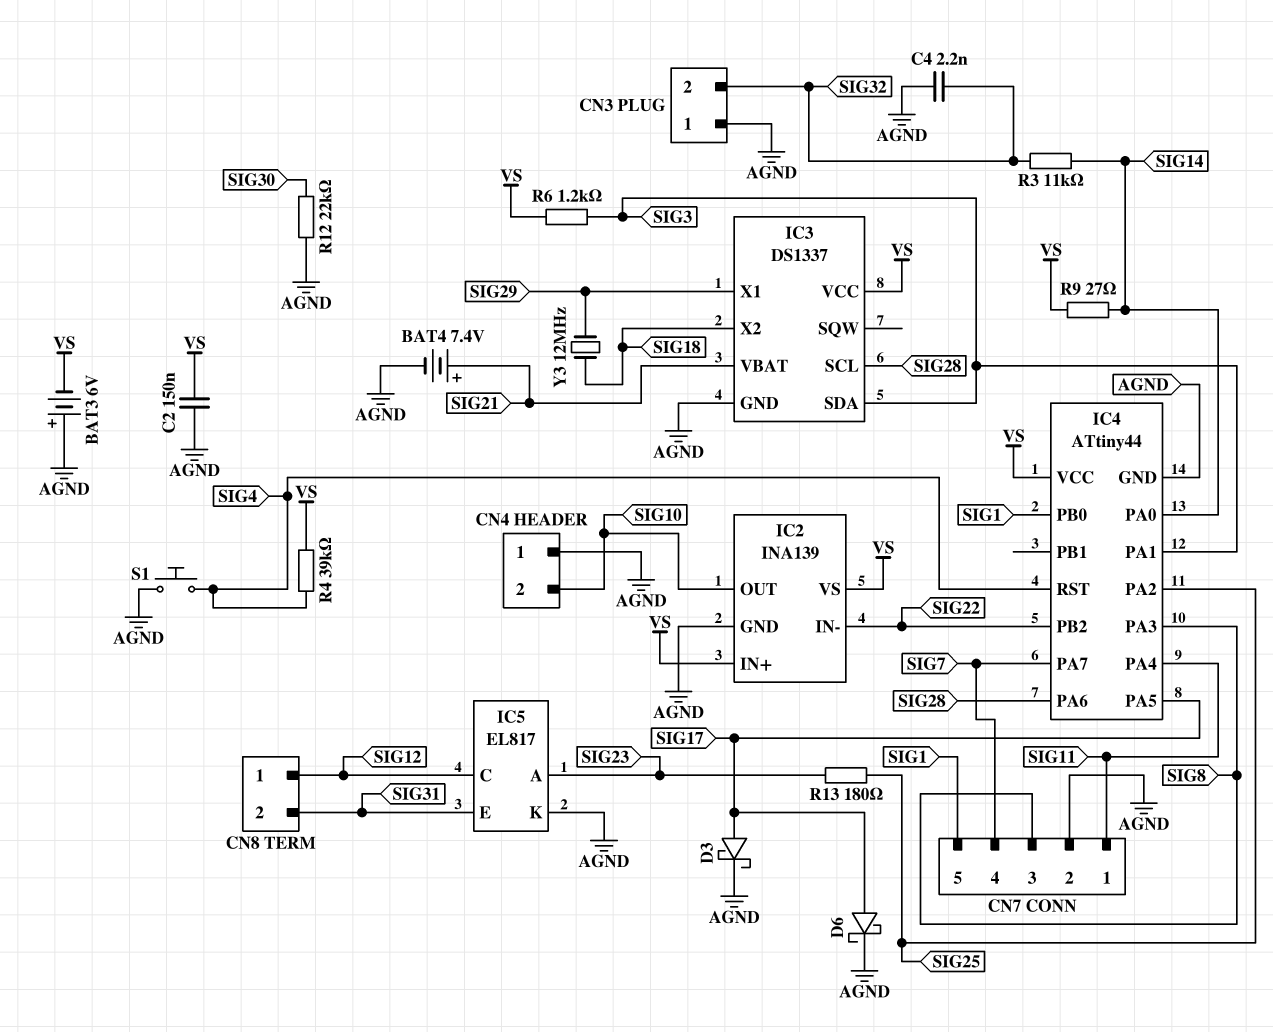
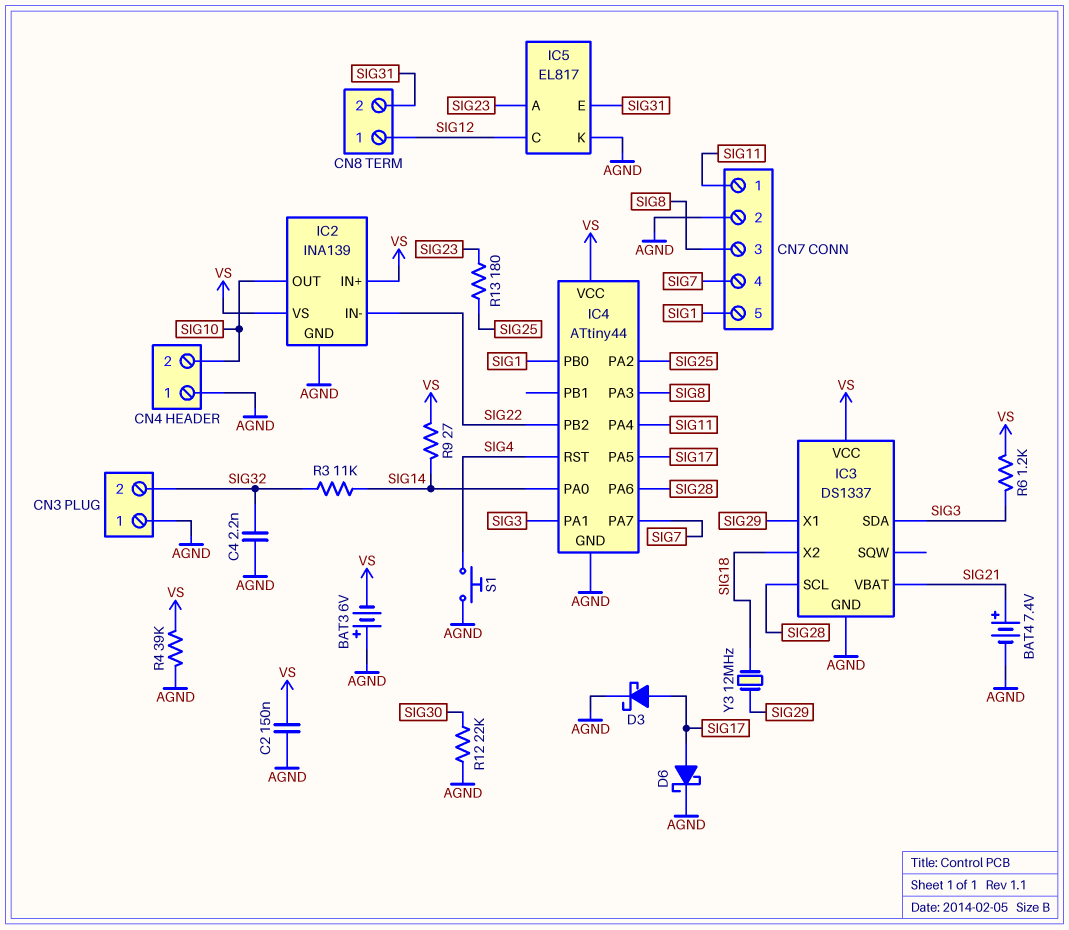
R4: 39k (SIG4, VS) -> 39k (AGND, VS)

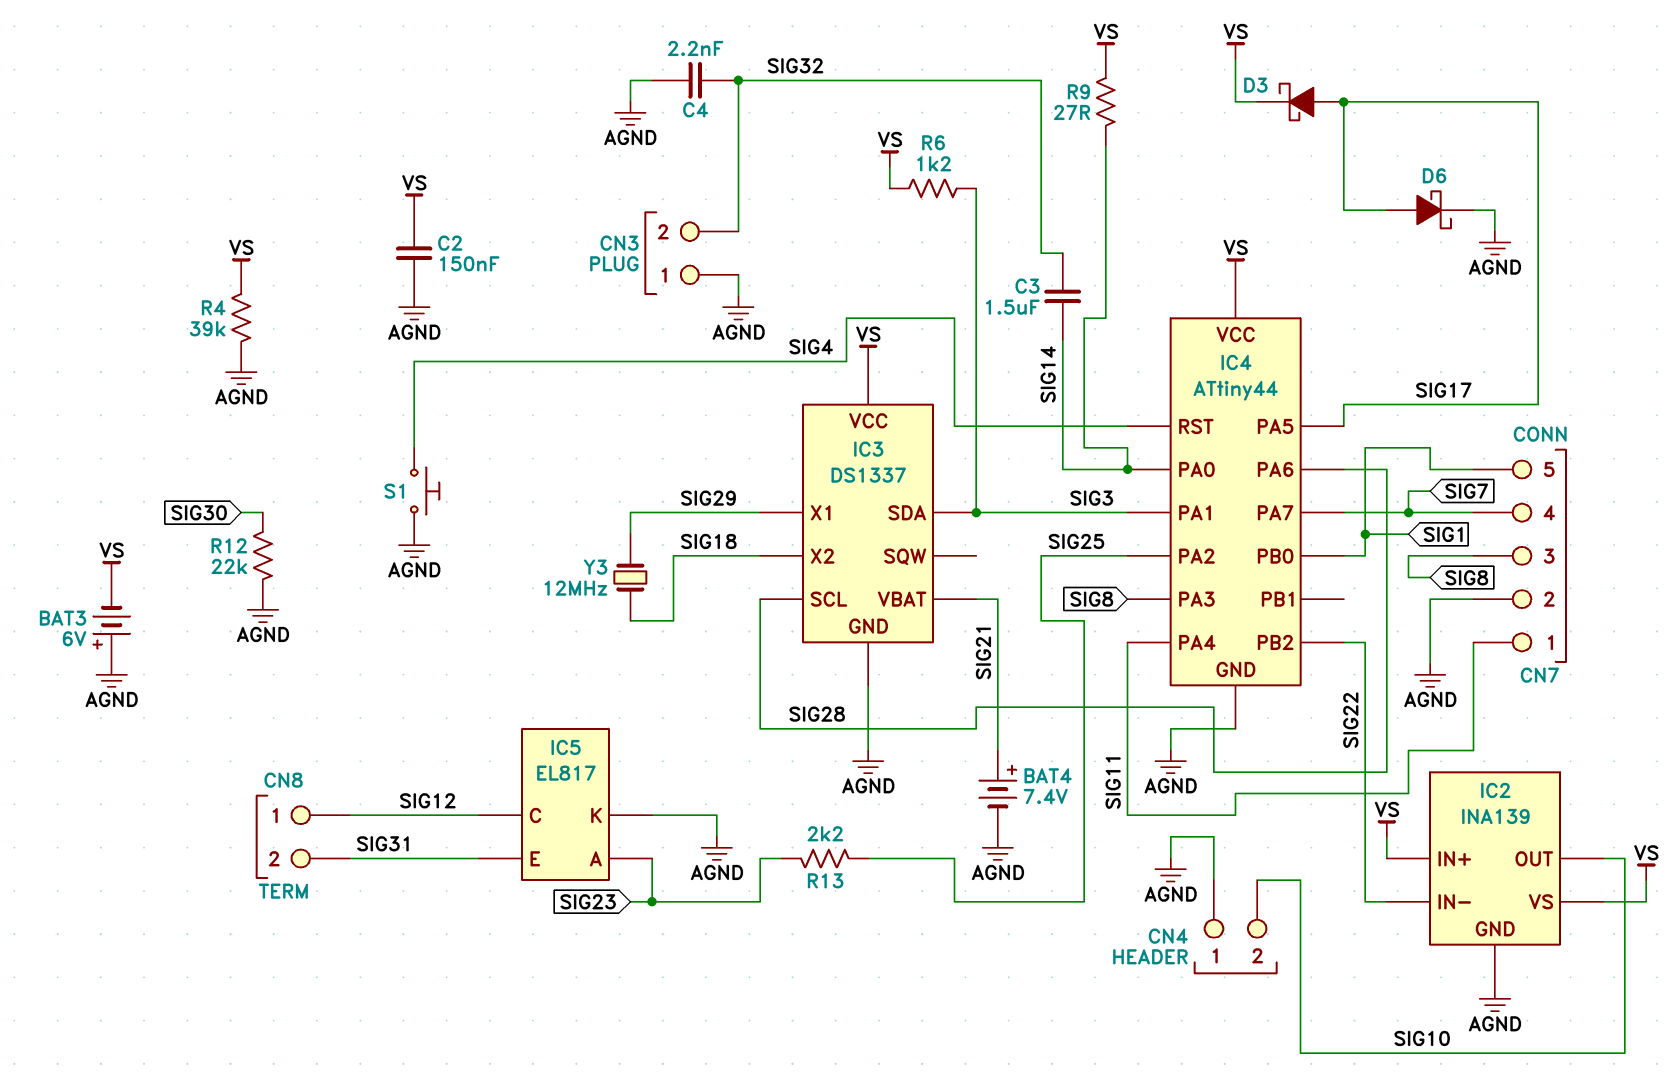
C3: none -> 1.5uF (SIG14, SIG32)
D3: schottky (A SIG17, K AGND) -> schottky (A SIG17, K VS)
R3: 11k (SIG14, SIG32) -> none
R13: 180 (SIG23, SIG25) -> 2.2k (SIG23, SIG25)

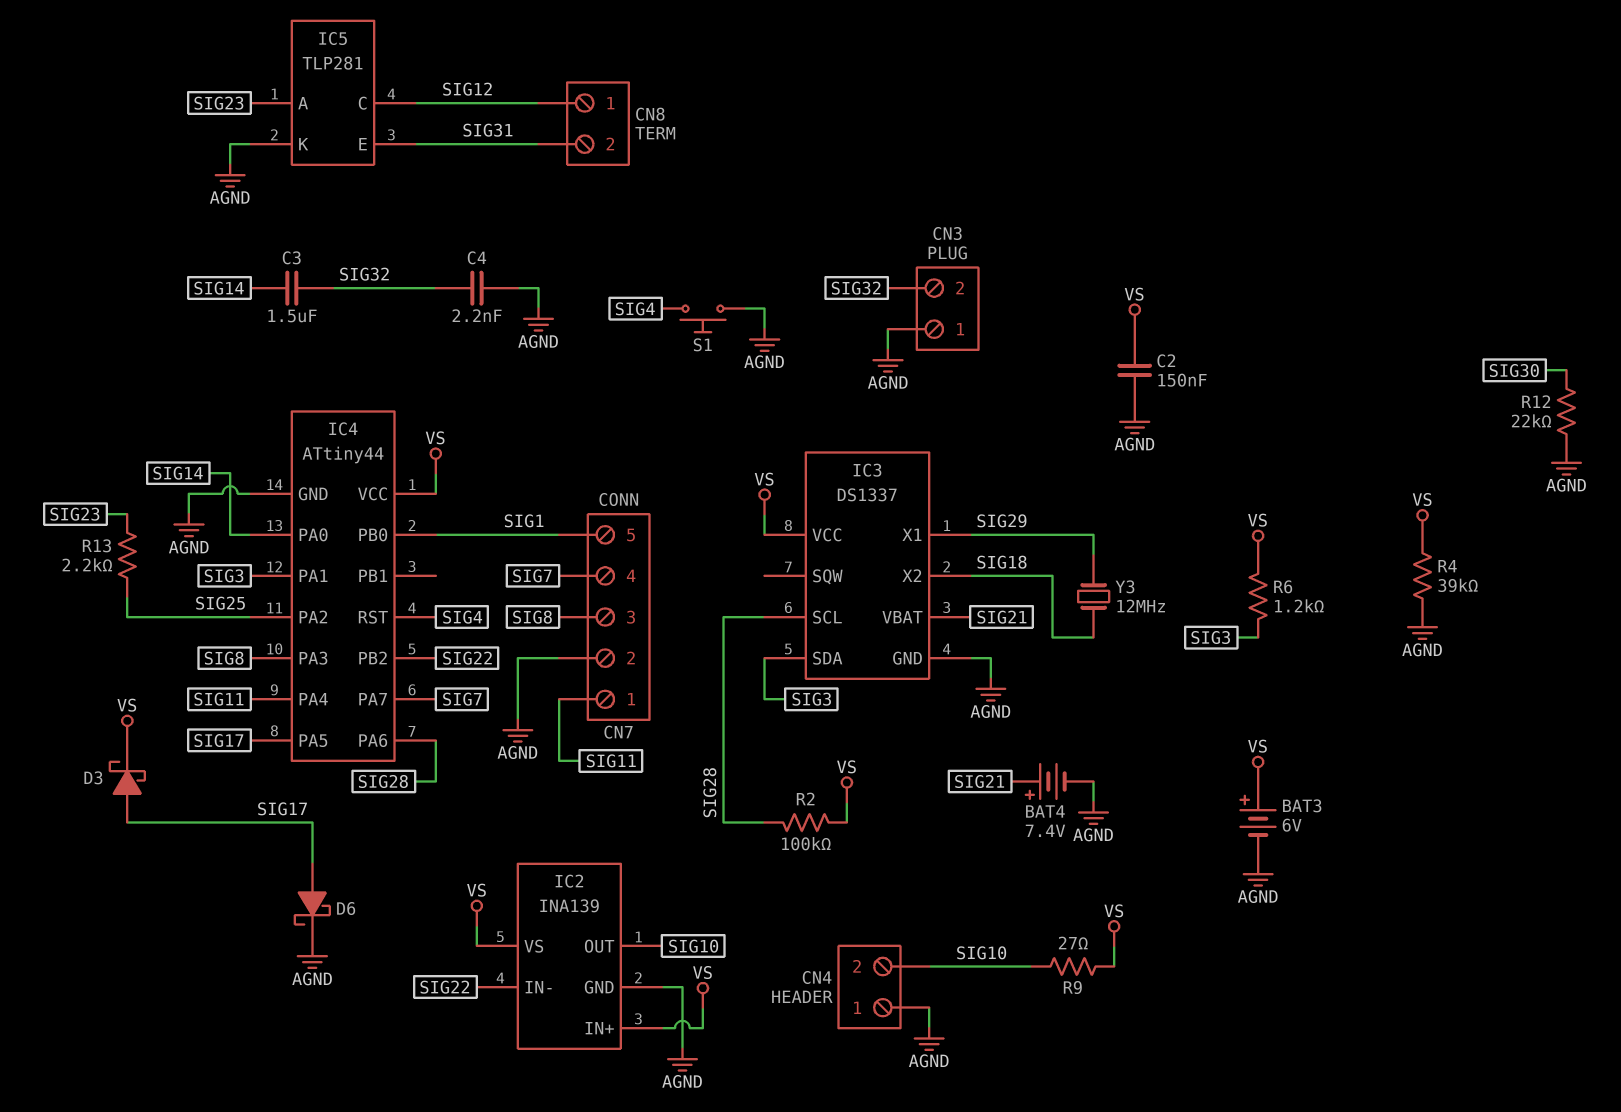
BAT3: 6V (plus AGND, minus VS) -> 6V (plus VS, minus AGND)
IC5: EL817 -> TLP281
R2: none -> 100k (SIG28, VS)
R9: 27 (SIG14, VS) -> 27 (SIG10, VS)

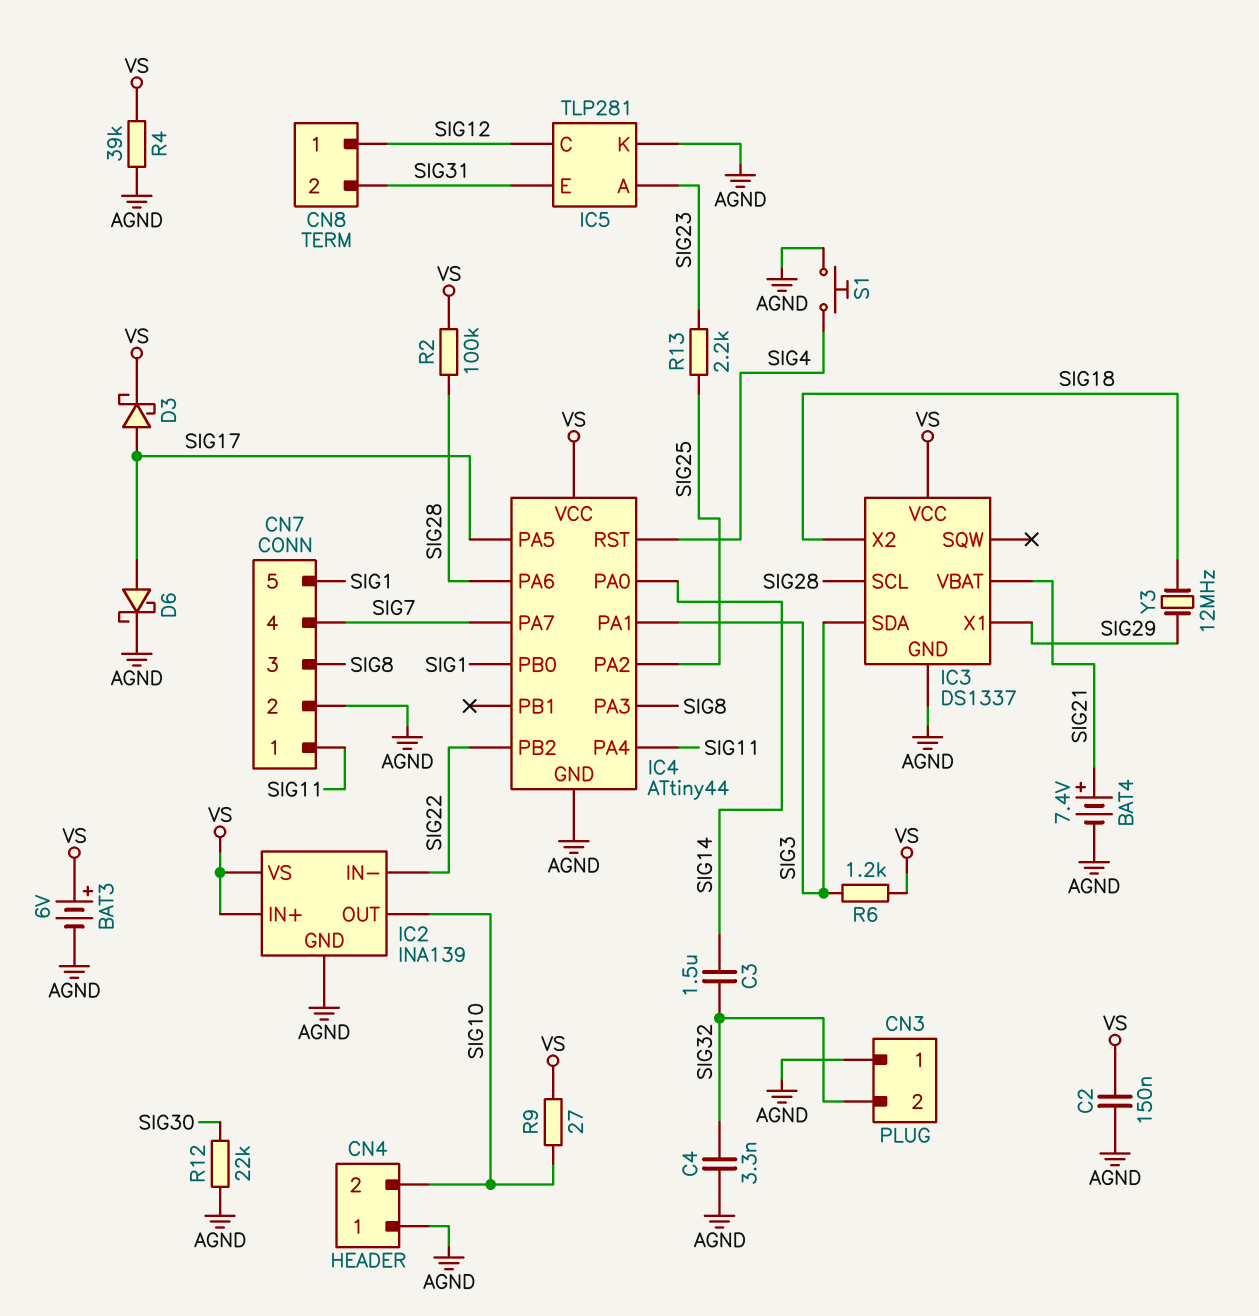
C4: 2.2nF (AGND, SIG32) -> 3.3nF (AGND, SIG32)

